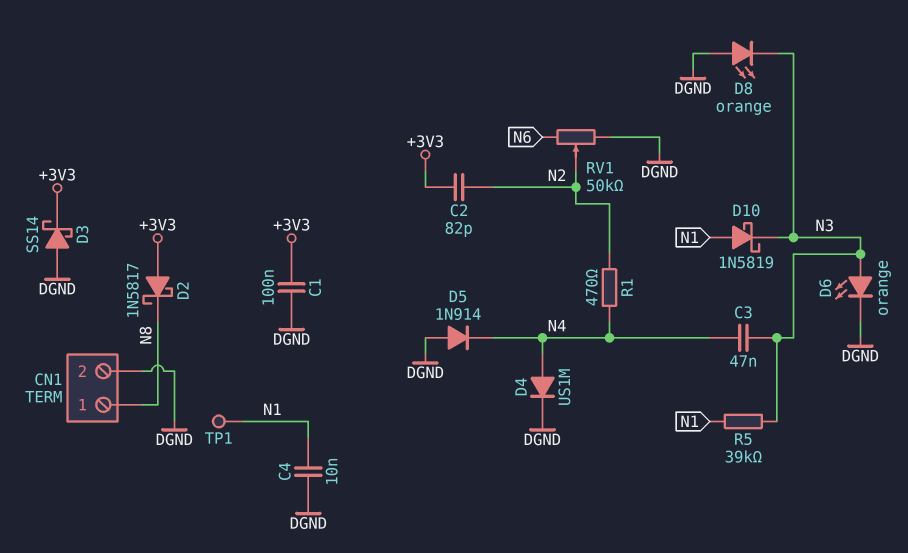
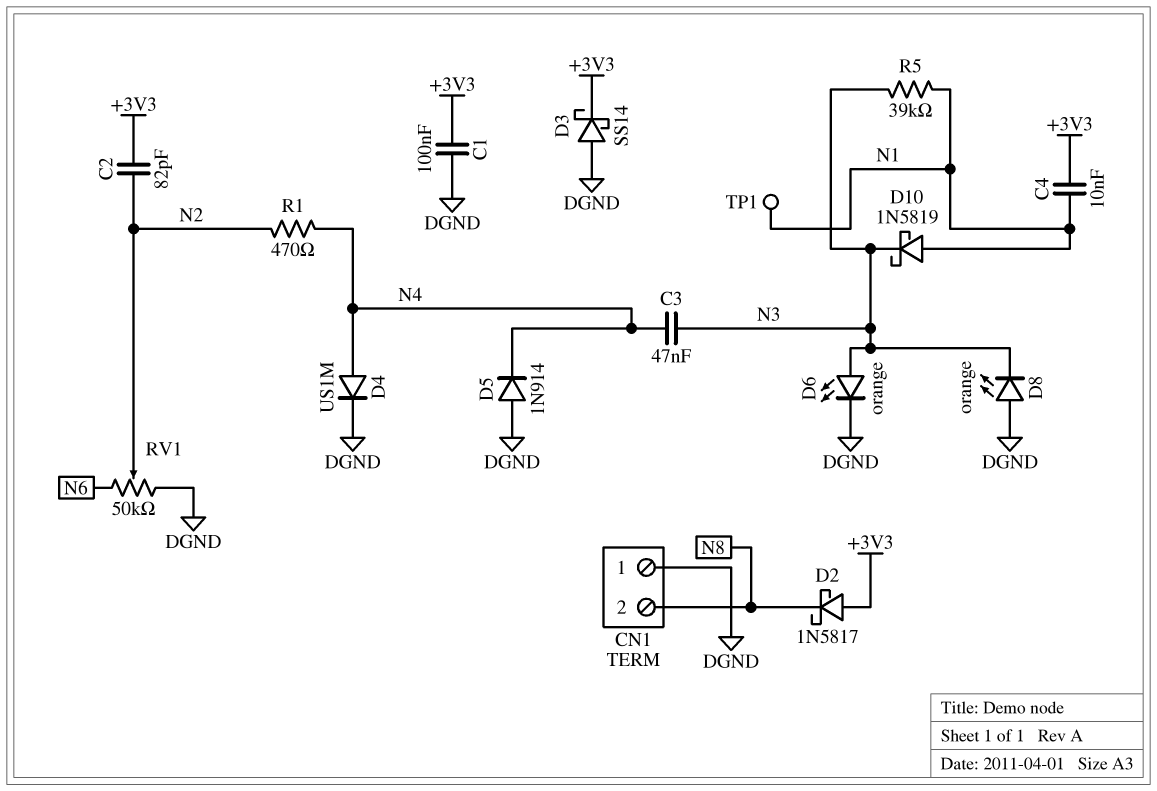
C4: 10nF (DGND, N1) -> 10nF (+3V3, N1)
CN1 pin 1: N8 -> DGND
CN1 pin 2: DGND -> N8

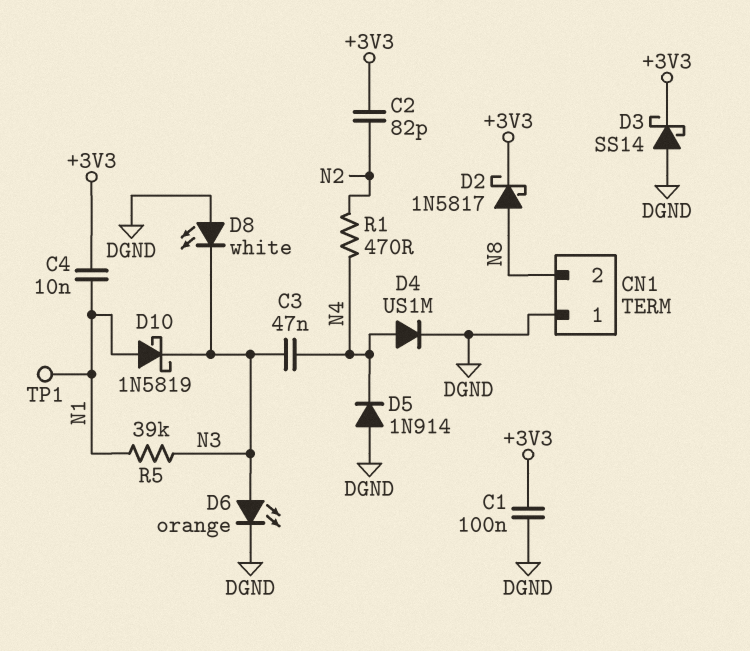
D2: schottky 1N5817 (A +3V3, K N8) -> schottky 1N5817 (A N8, K +3V3)
D8: LED orange (A DGND, K N3) -> LED white (A DGND, K N3)
RV1: 50k (DGND, N6, wiper N2) -> none

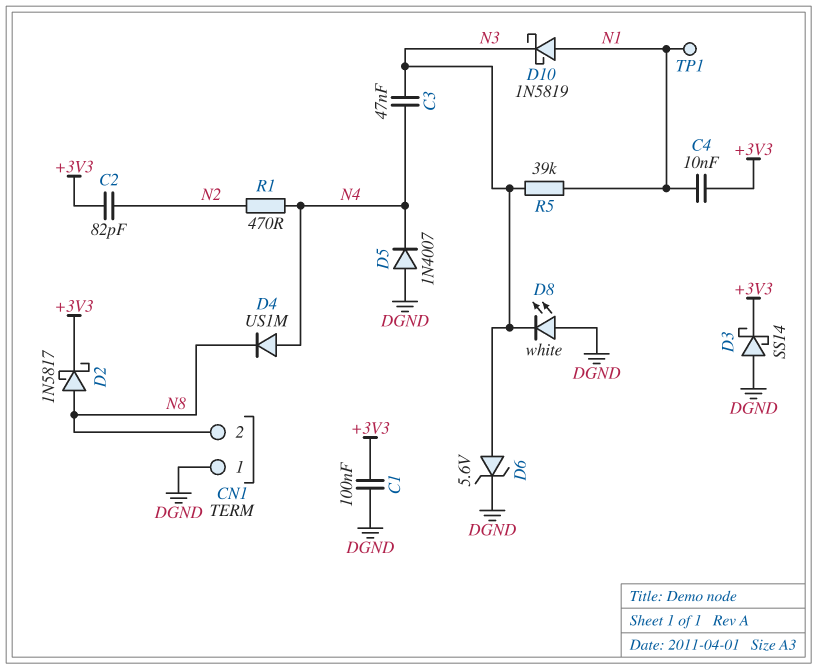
D4: diode US1M (A N4, K DGND) -> diode US1M (A N4, K N8)
D5: diode 1N914 (A DGND, K N4) -> diode 1N4007 (A DGND, K N4)
D6: LED orange (A N3, K DGND) -> zener 5.6V (A N3, K DGND)

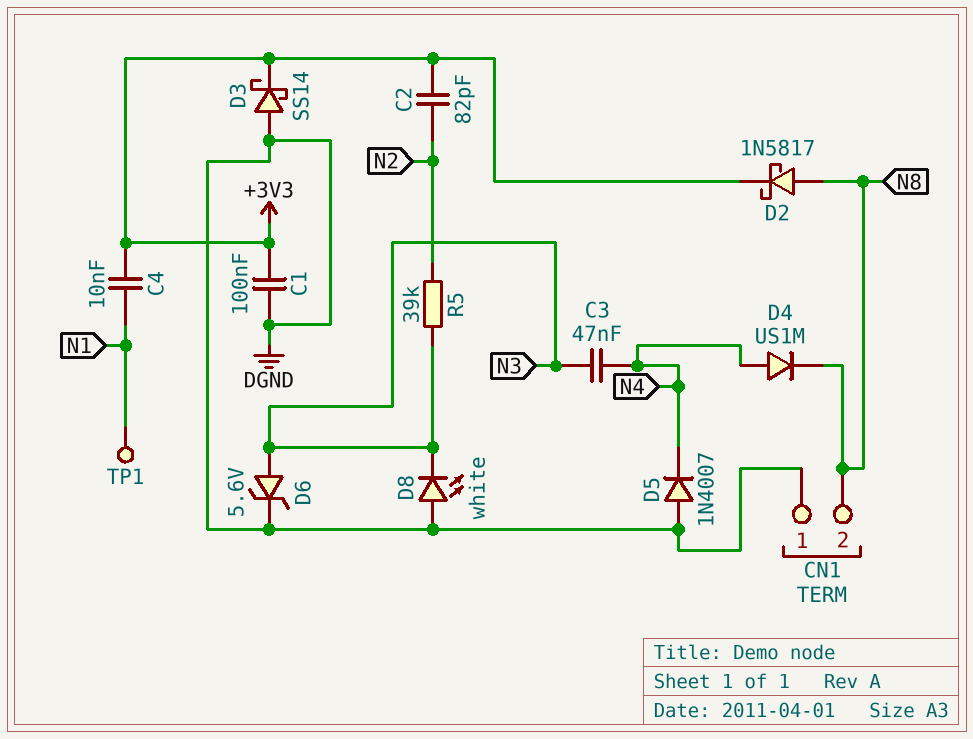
D10: schottky 1N5819 (A N1, K N3) -> none
R1: 470 (N2, N4) -> none
R5: 39k (N1, N3) -> 39k (N2, N3)

